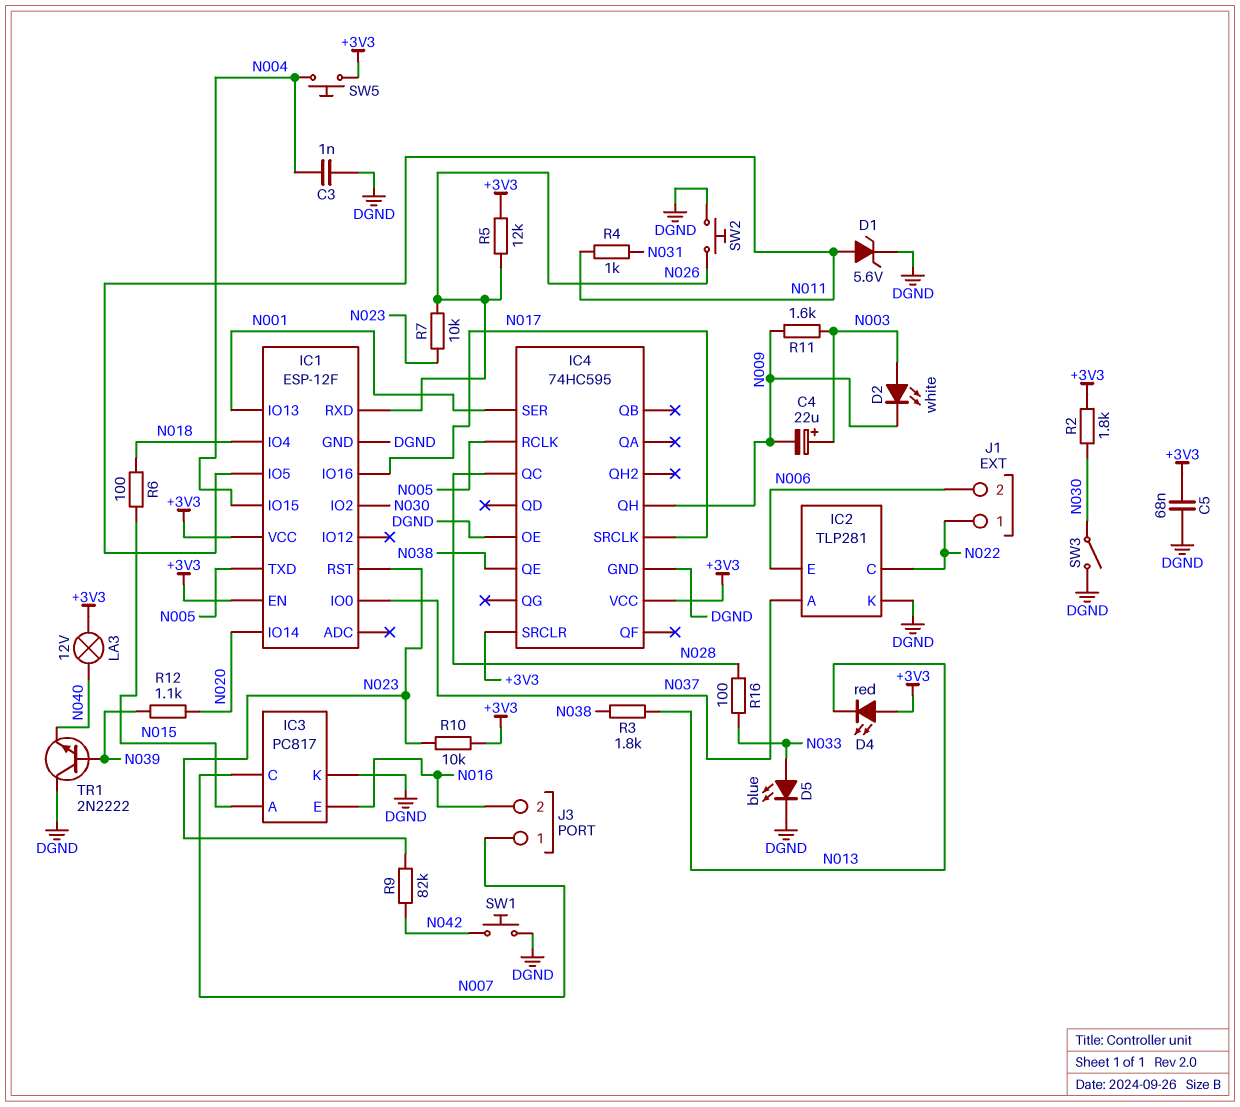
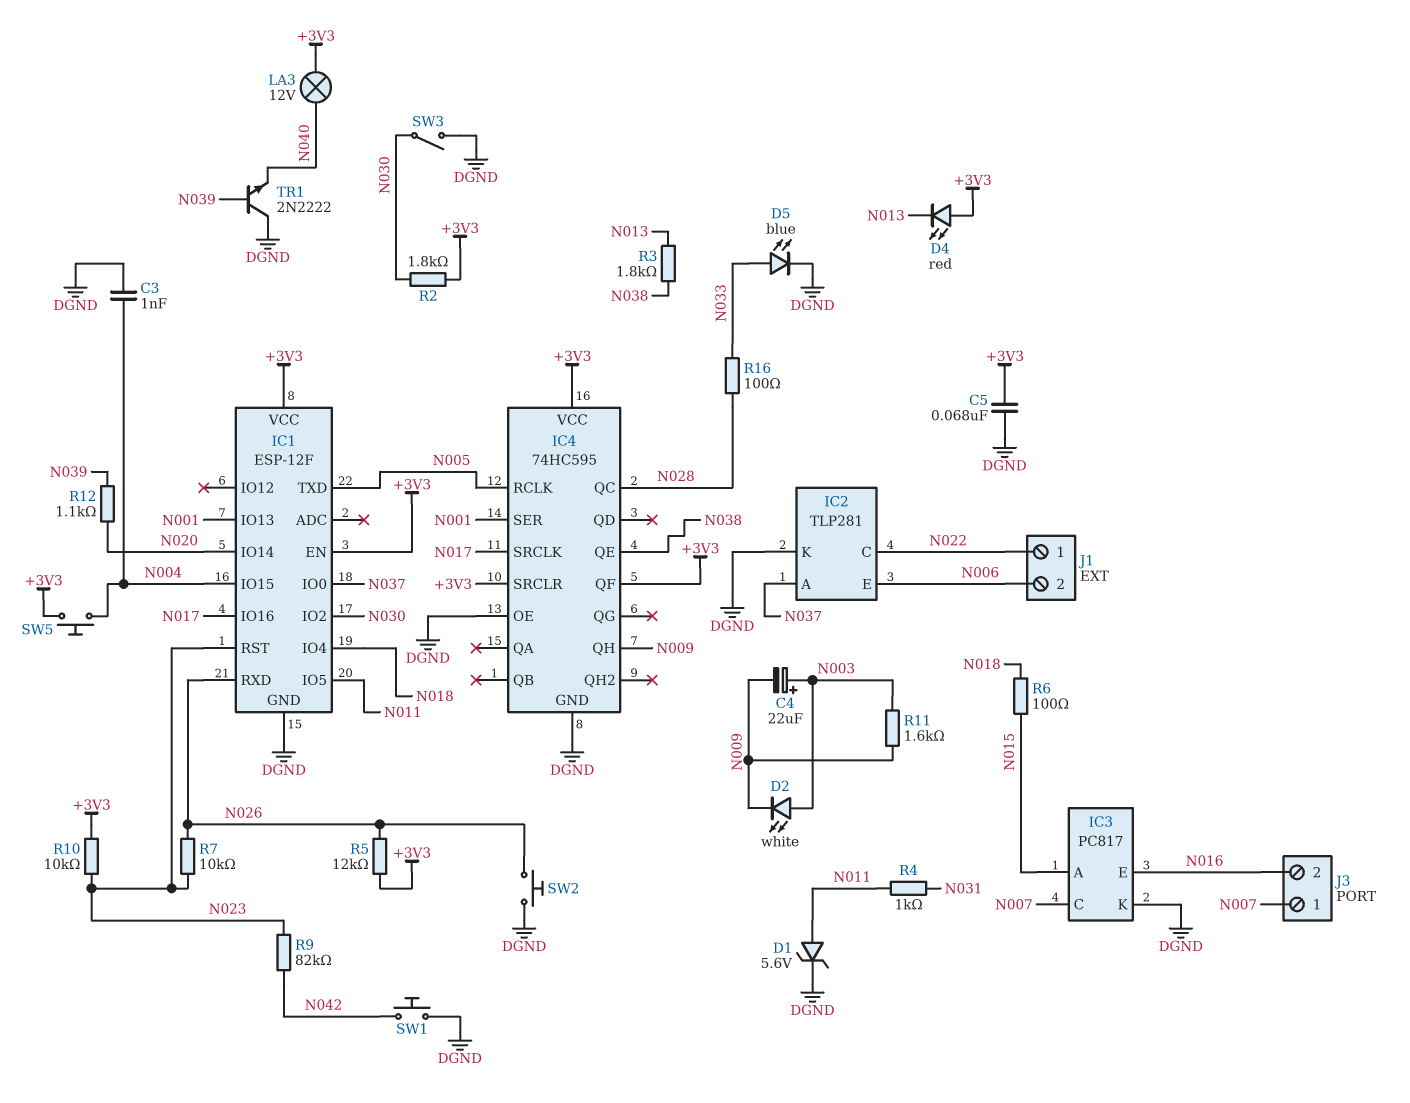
IC4 pin QF: none -> +3V3

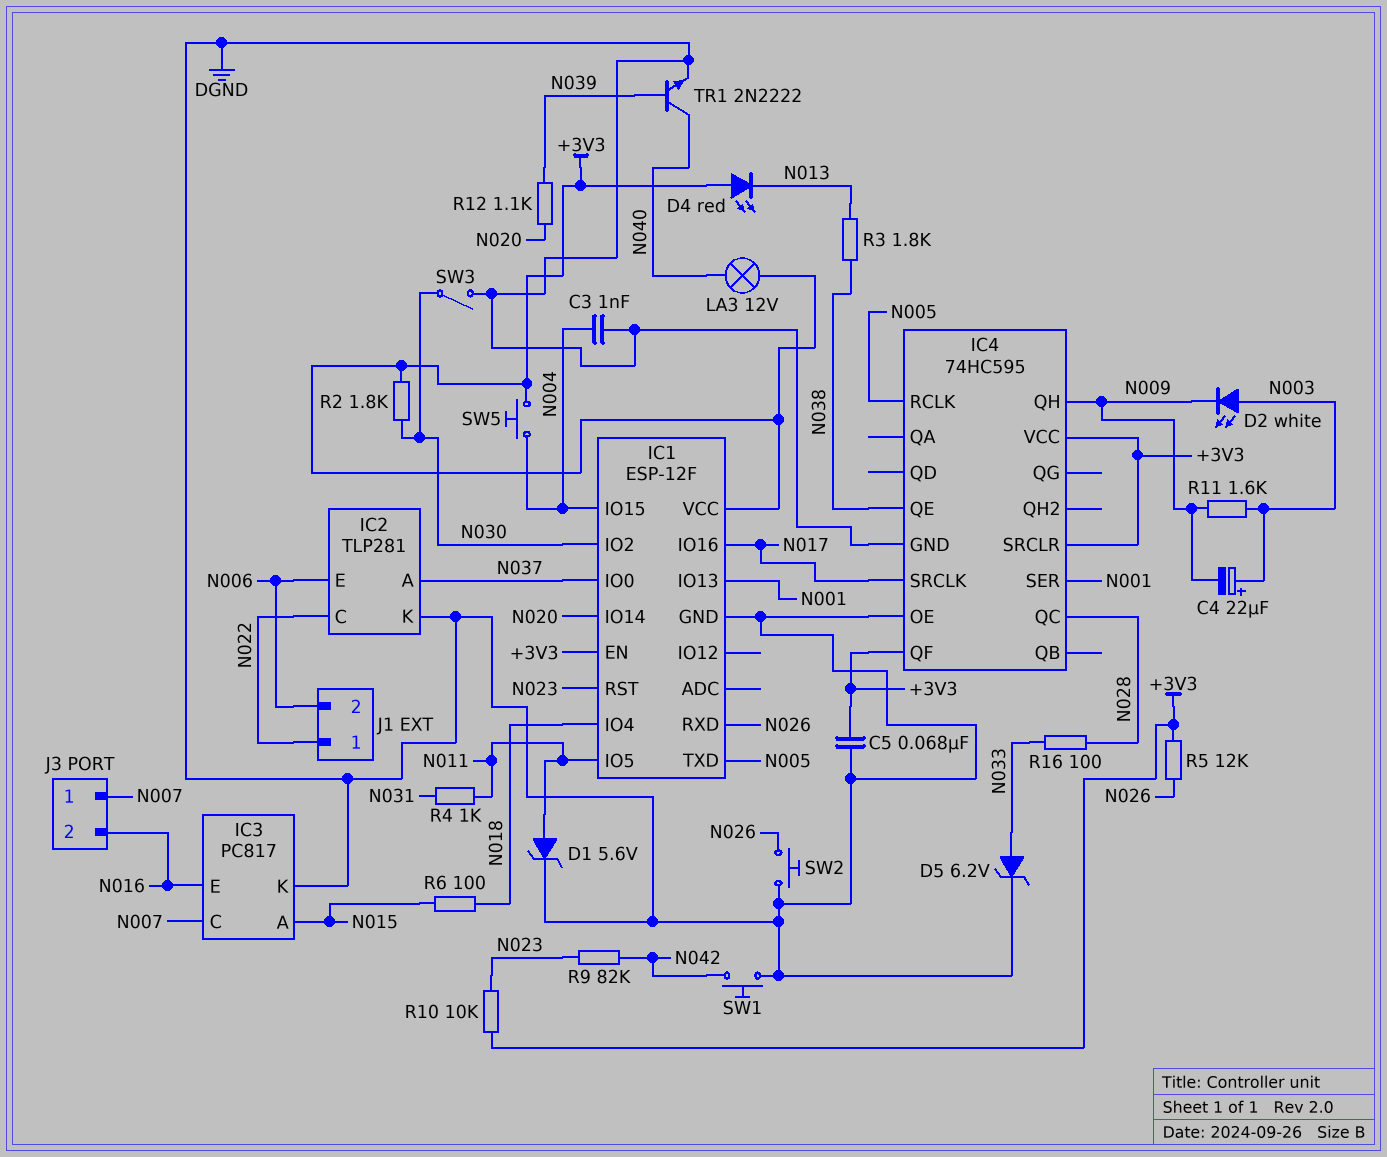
D5: LED blue (A N033, K DGND) -> zener 6.2V (A N033, K DGND)
R7: 10k (N023, N026) -> none
TR1: NPN 2N2222 (B N039, C DGND, E N040) -> NPN 2N2222 (B N039, C N040, E DGND)

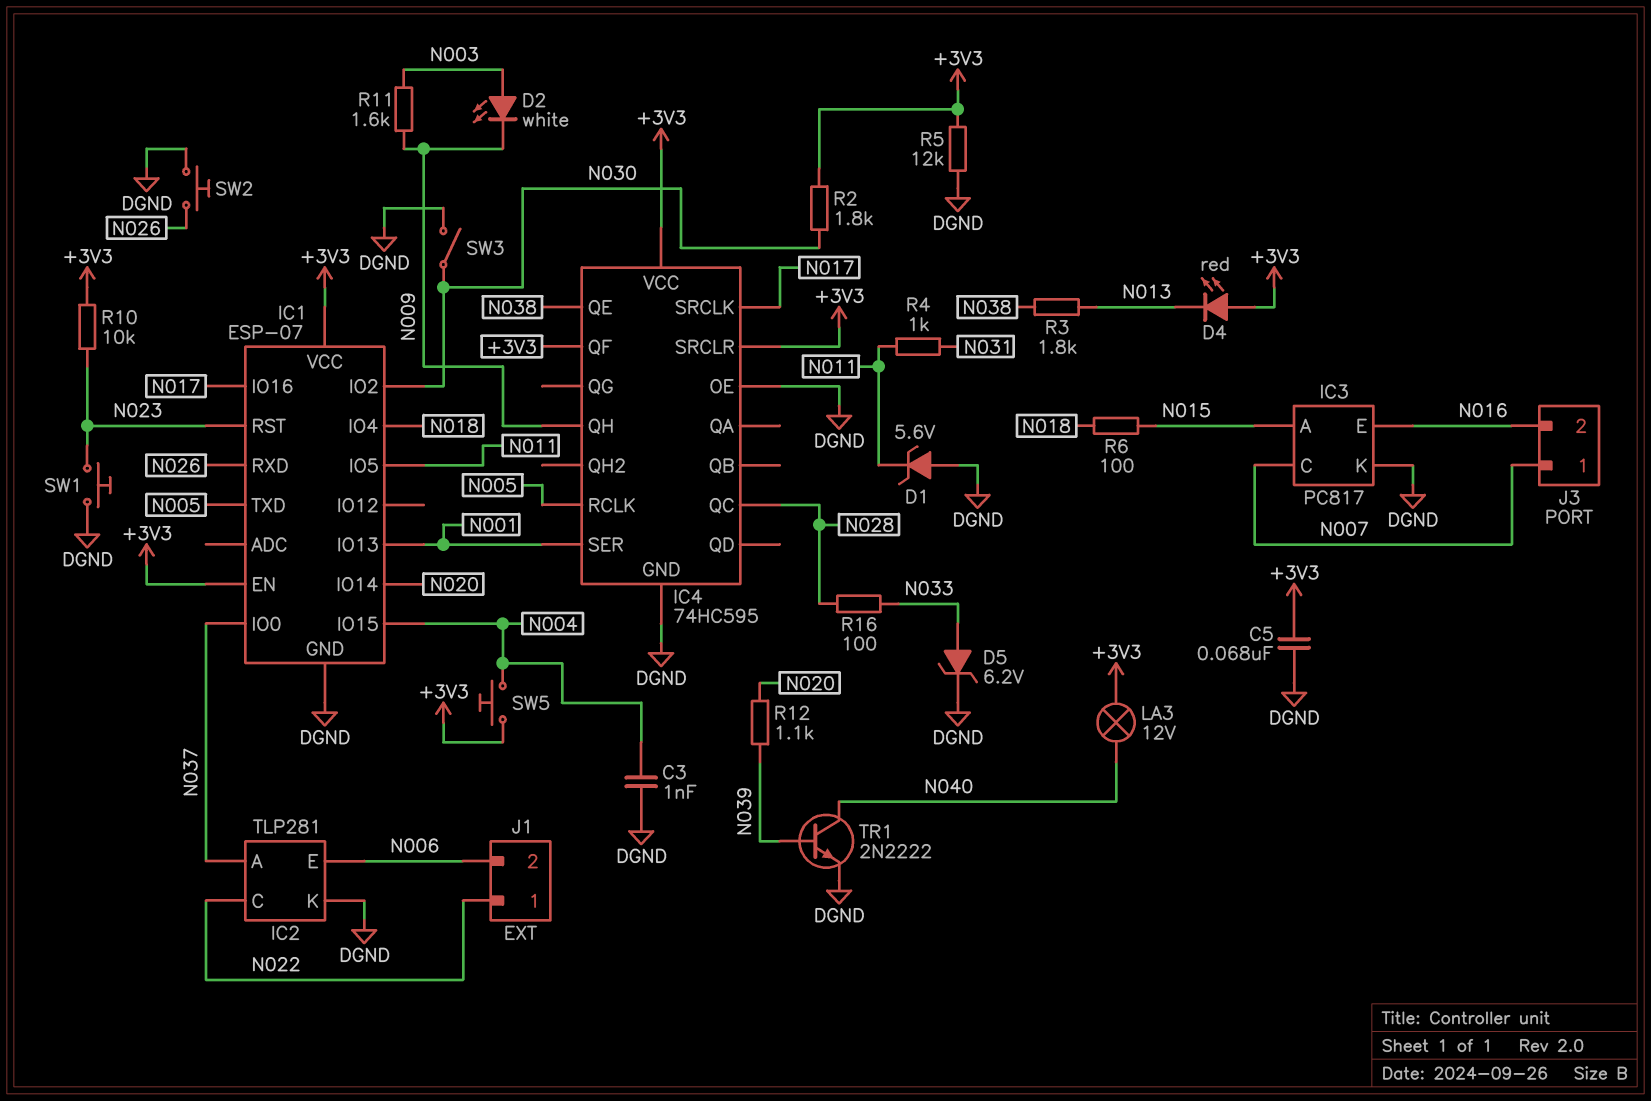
C4: 22uF (plus N003, minus N009) -> none
D1: zener 5.6V (A N011, K DGND) -> zener 5.6V (A DGND, K N011)
IC1: ESP-12F -> ESP-07
R5: 12k (+3V3, N026) -> 12k (+3V3, DGND)
R9: 82k (N023, N042) -> none
SW1: button (DGND, N042) -> button (DGND, N023)

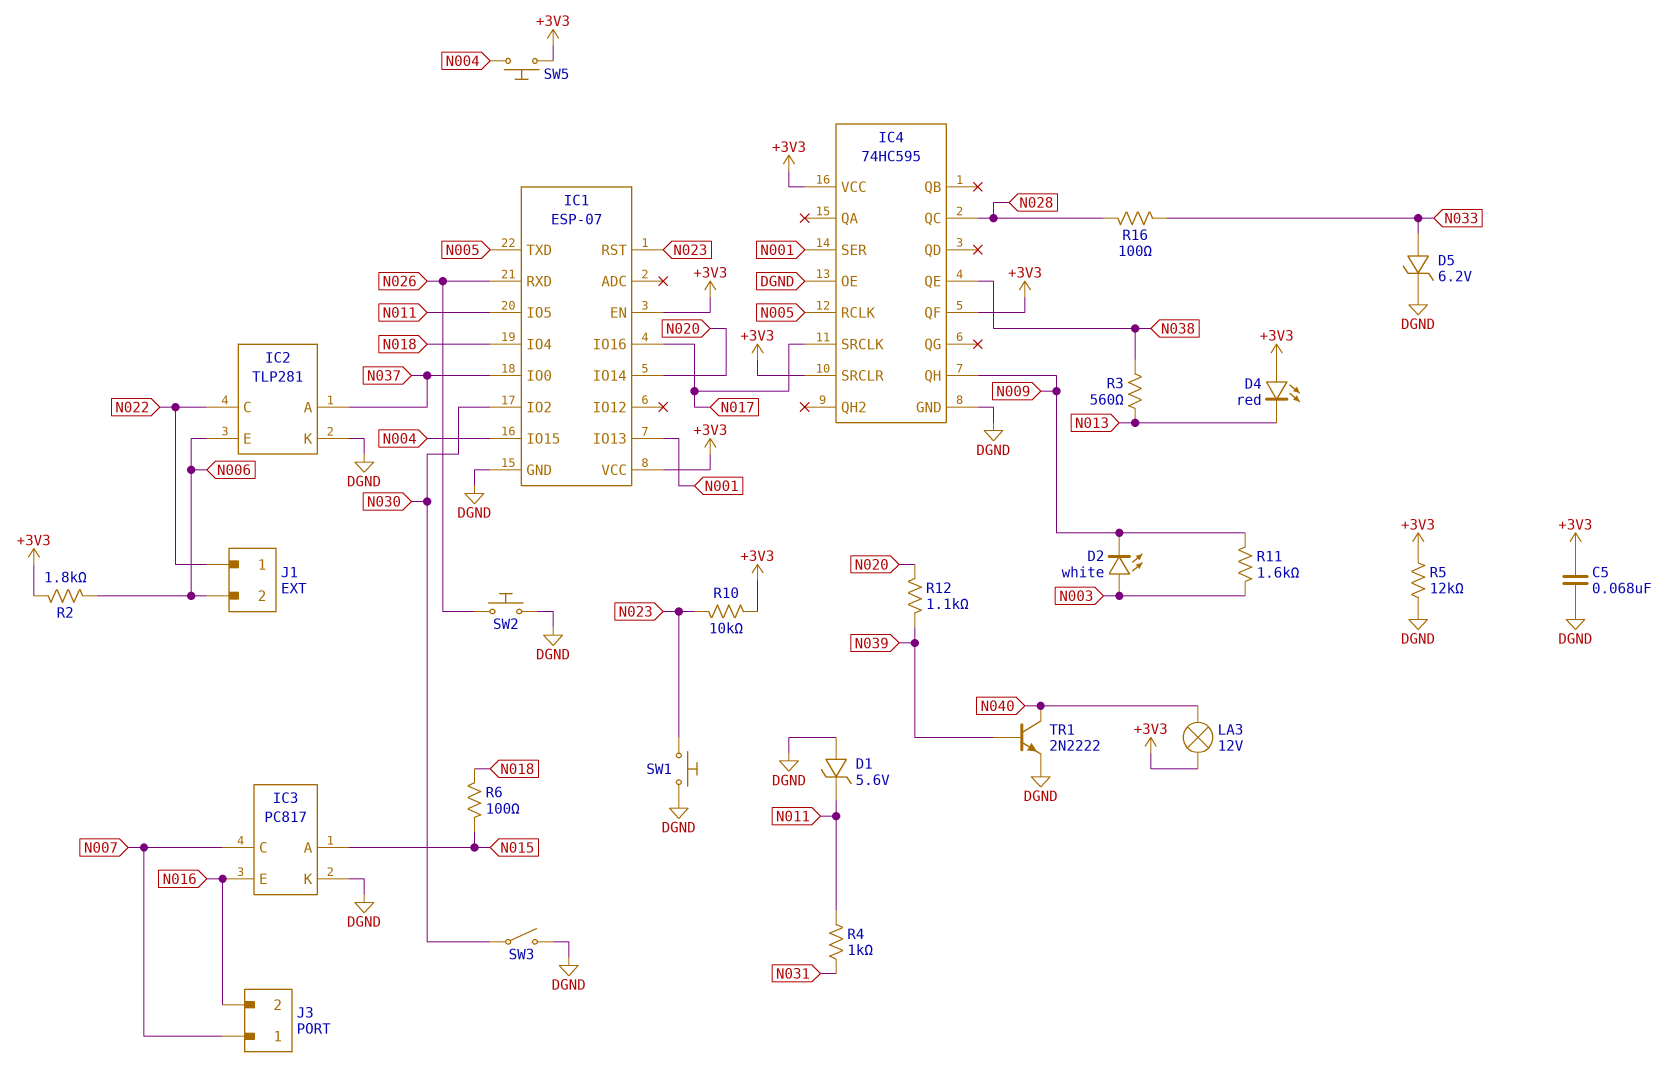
C3: 1nF (DGND, N004) -> none
R2: 1.8k (+3V3, N030) -> 1.8k (+3V3, N006)
R3: 1.8k (N013, N038) -> 560 (N013, N038)

